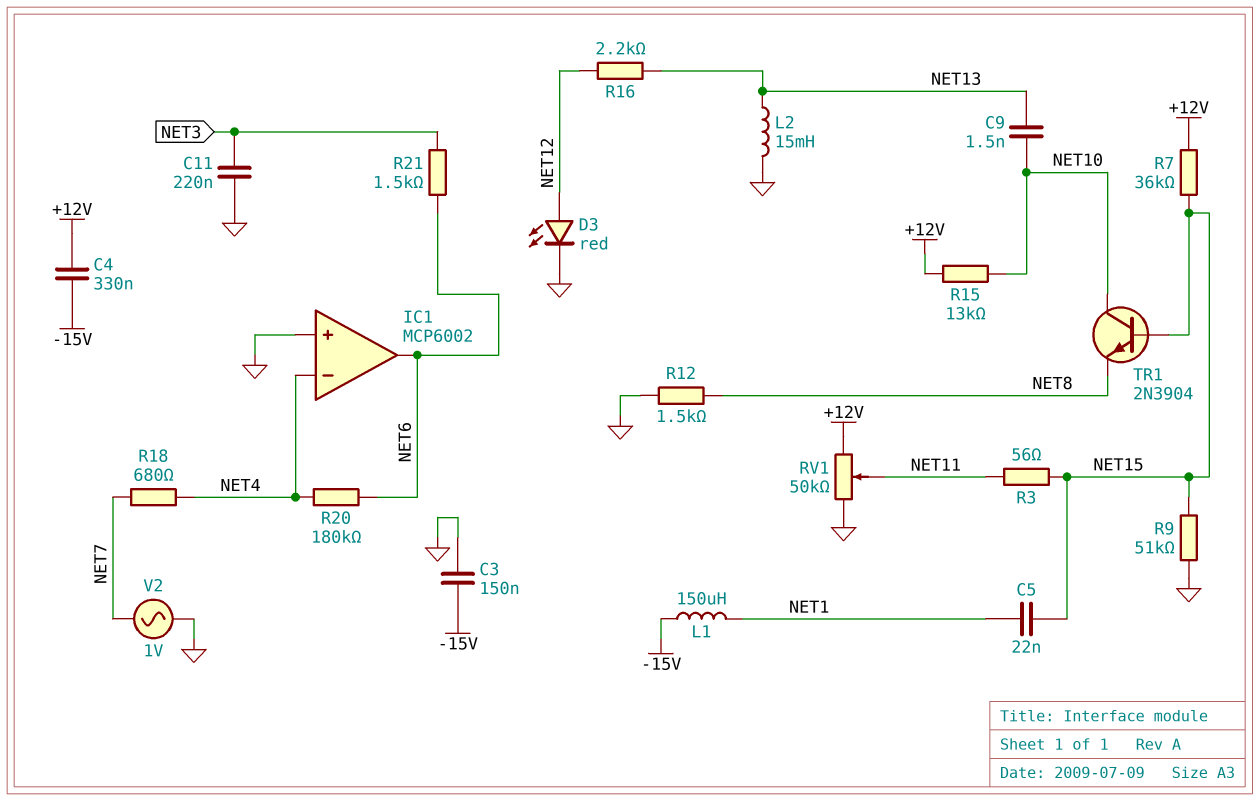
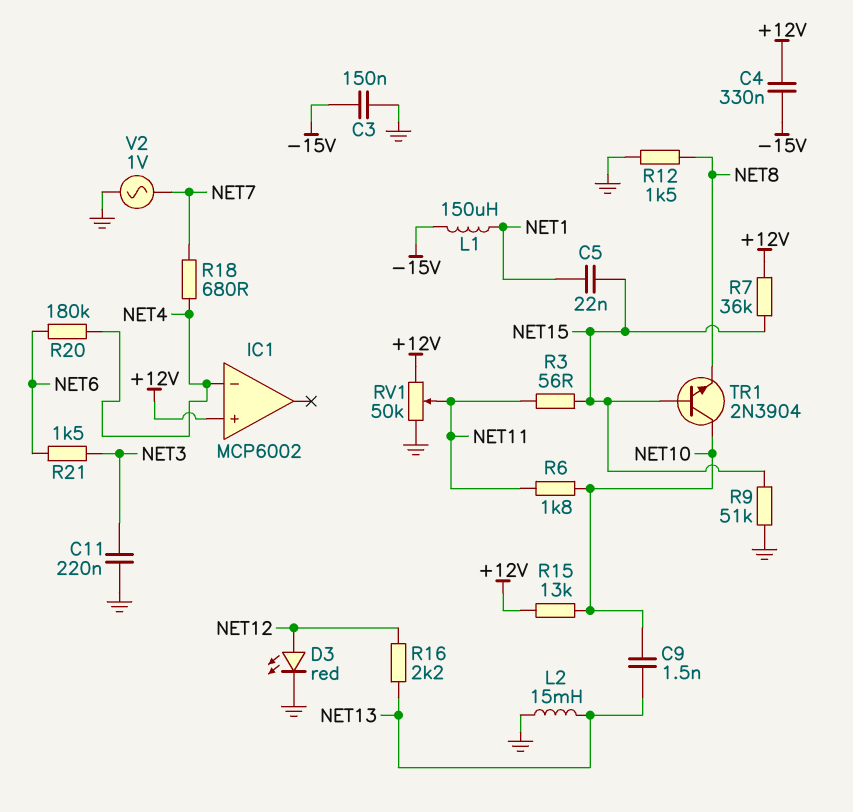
IC1 pin in+: GND -> +12V
IC1 pin out: NET6 -> none
R6: none -> 1.8k (NET10, NET11)

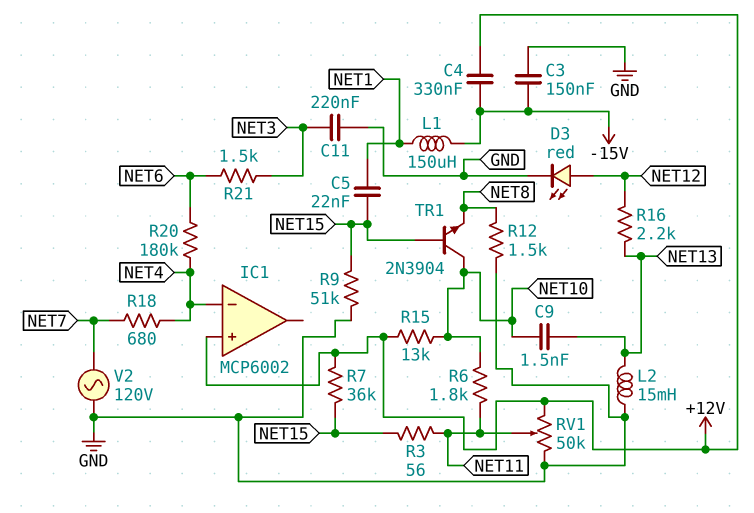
V2: AC 1V (GND, NET7) -> AC 120V (GND, NET7)

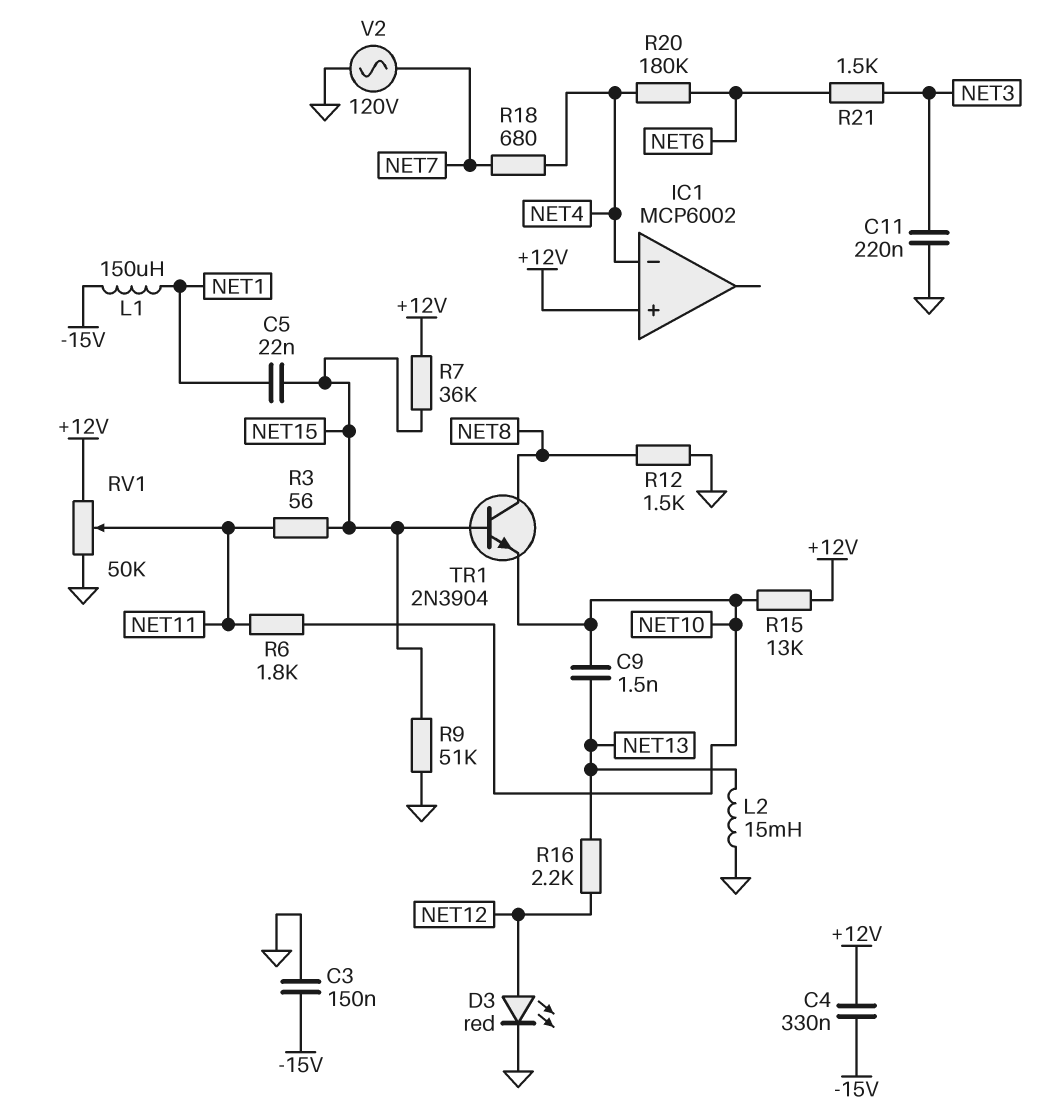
TR1: NPN 2N3904 (B NET15, C NET10, E NET8) -> NPN 2N3904 (B NET15, C NET8, E NET10)

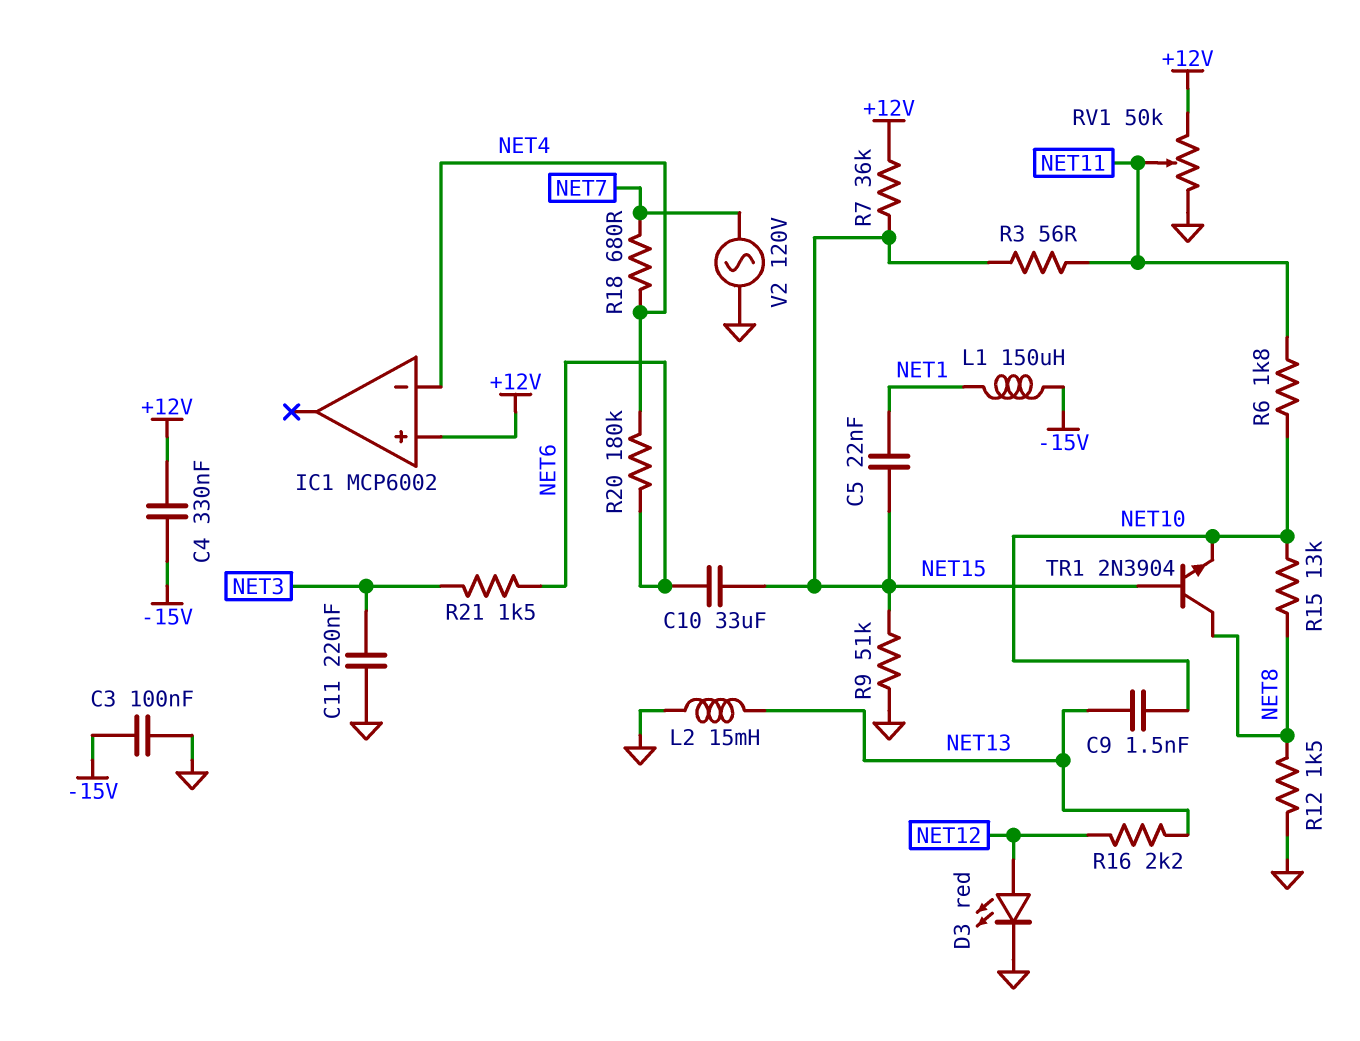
C3: 150nF (-15V, GND) -> 100nF (-15V, GND)
C10: none -> 33uF (NET6, NET15)
R15: 13k (+12V, NET10) -> 13k (NET8, NET10)

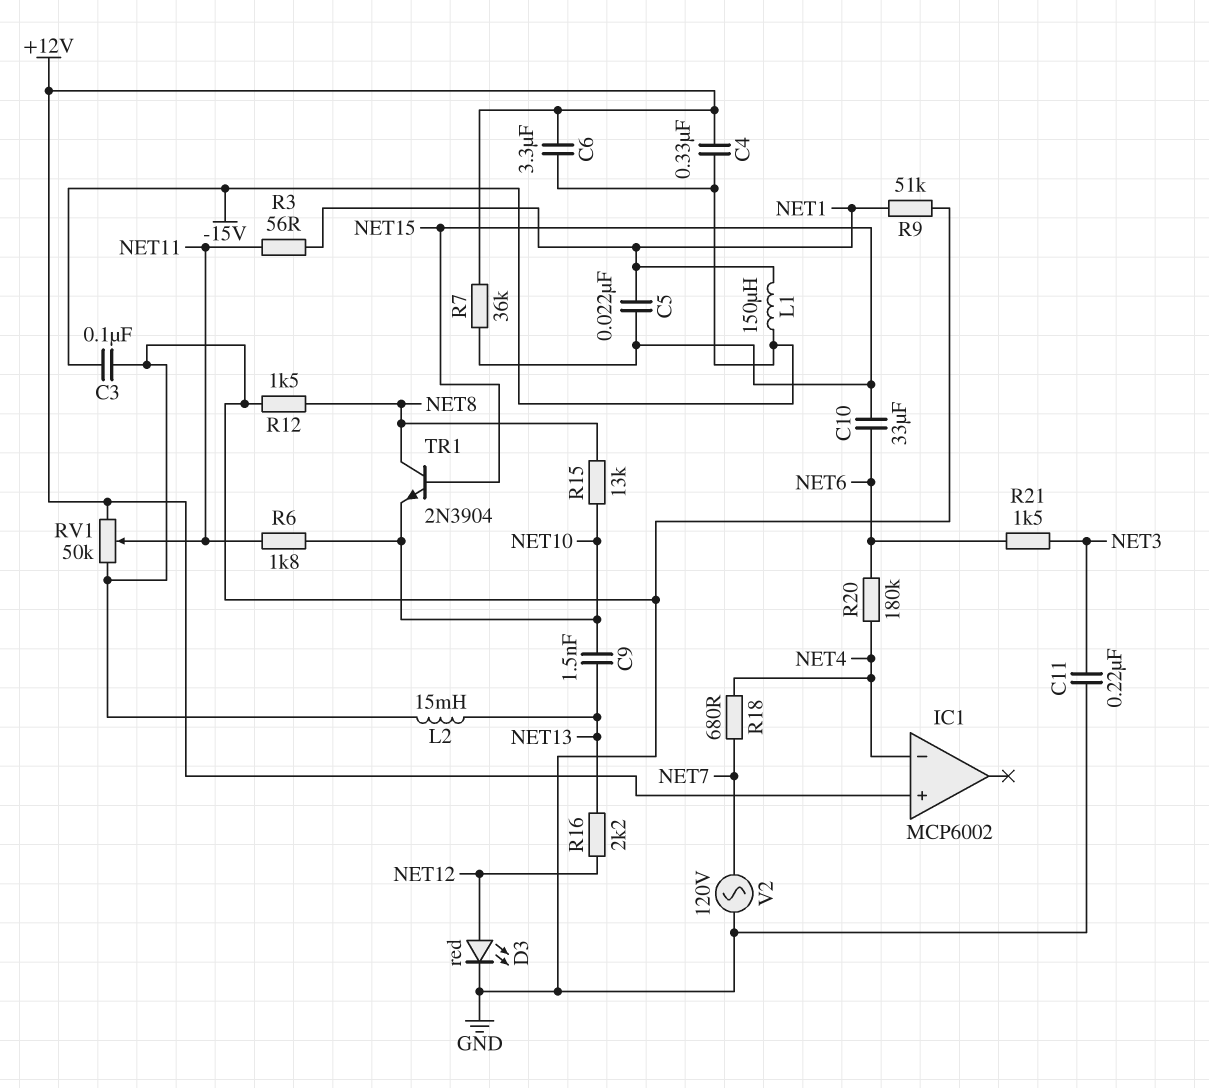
C6: none -> 3.3uF (+12V, -15V)
R3: 56 (NET11, NET15) -> 56 (NET1, NET11)
R9: 51k (GND, NET15) -> 51k (GND, NET1)

